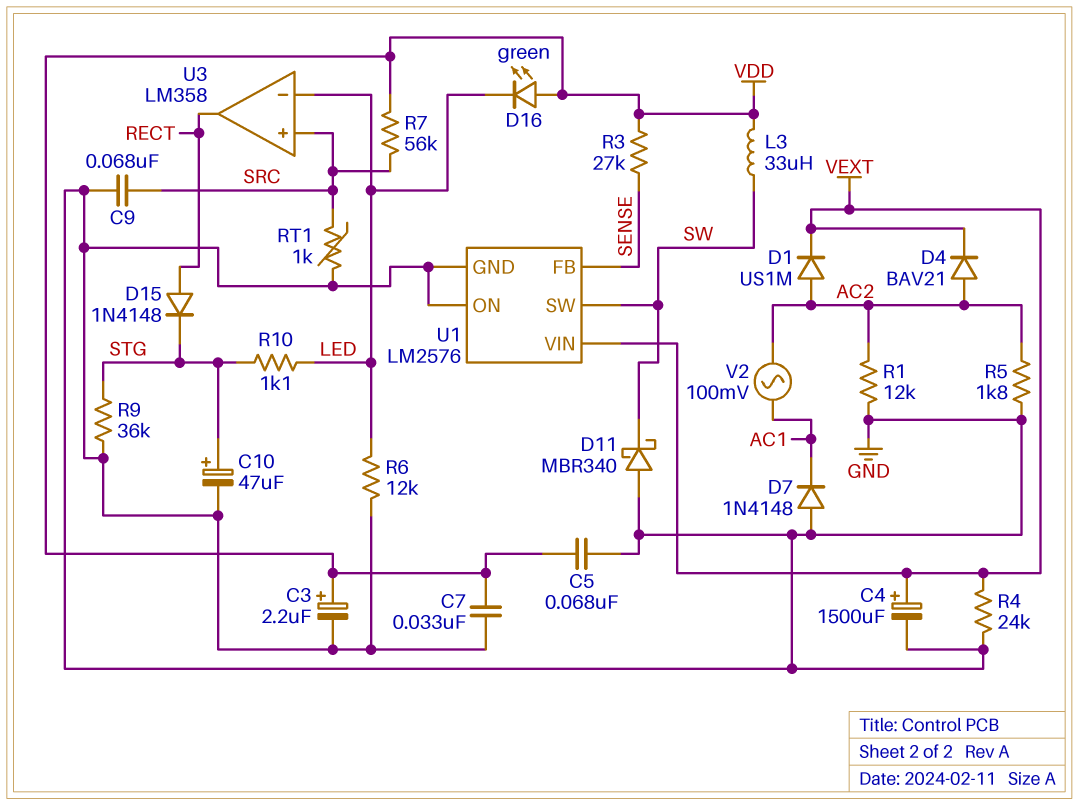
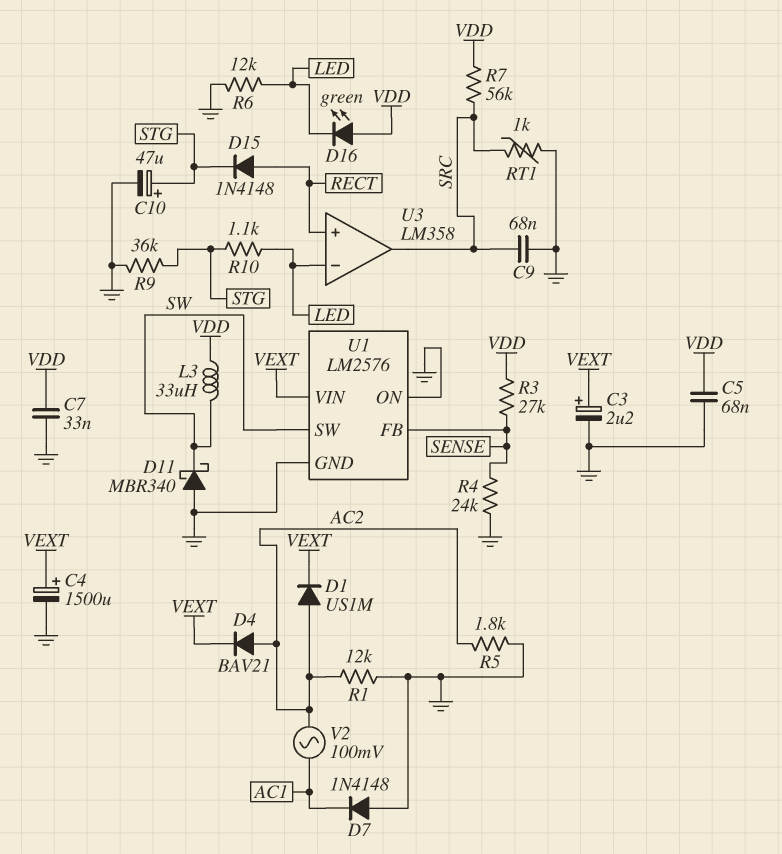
C3: 2.2uF (plus VDD, minus GND) -> 2.2uF (plus VEXT, minus GND)
R4: 24k (GND, VEXT) -> 24k (GND, SENSE)
U3 pin in+: SRC -> RECT
U3 pin out: RECT -> SRC

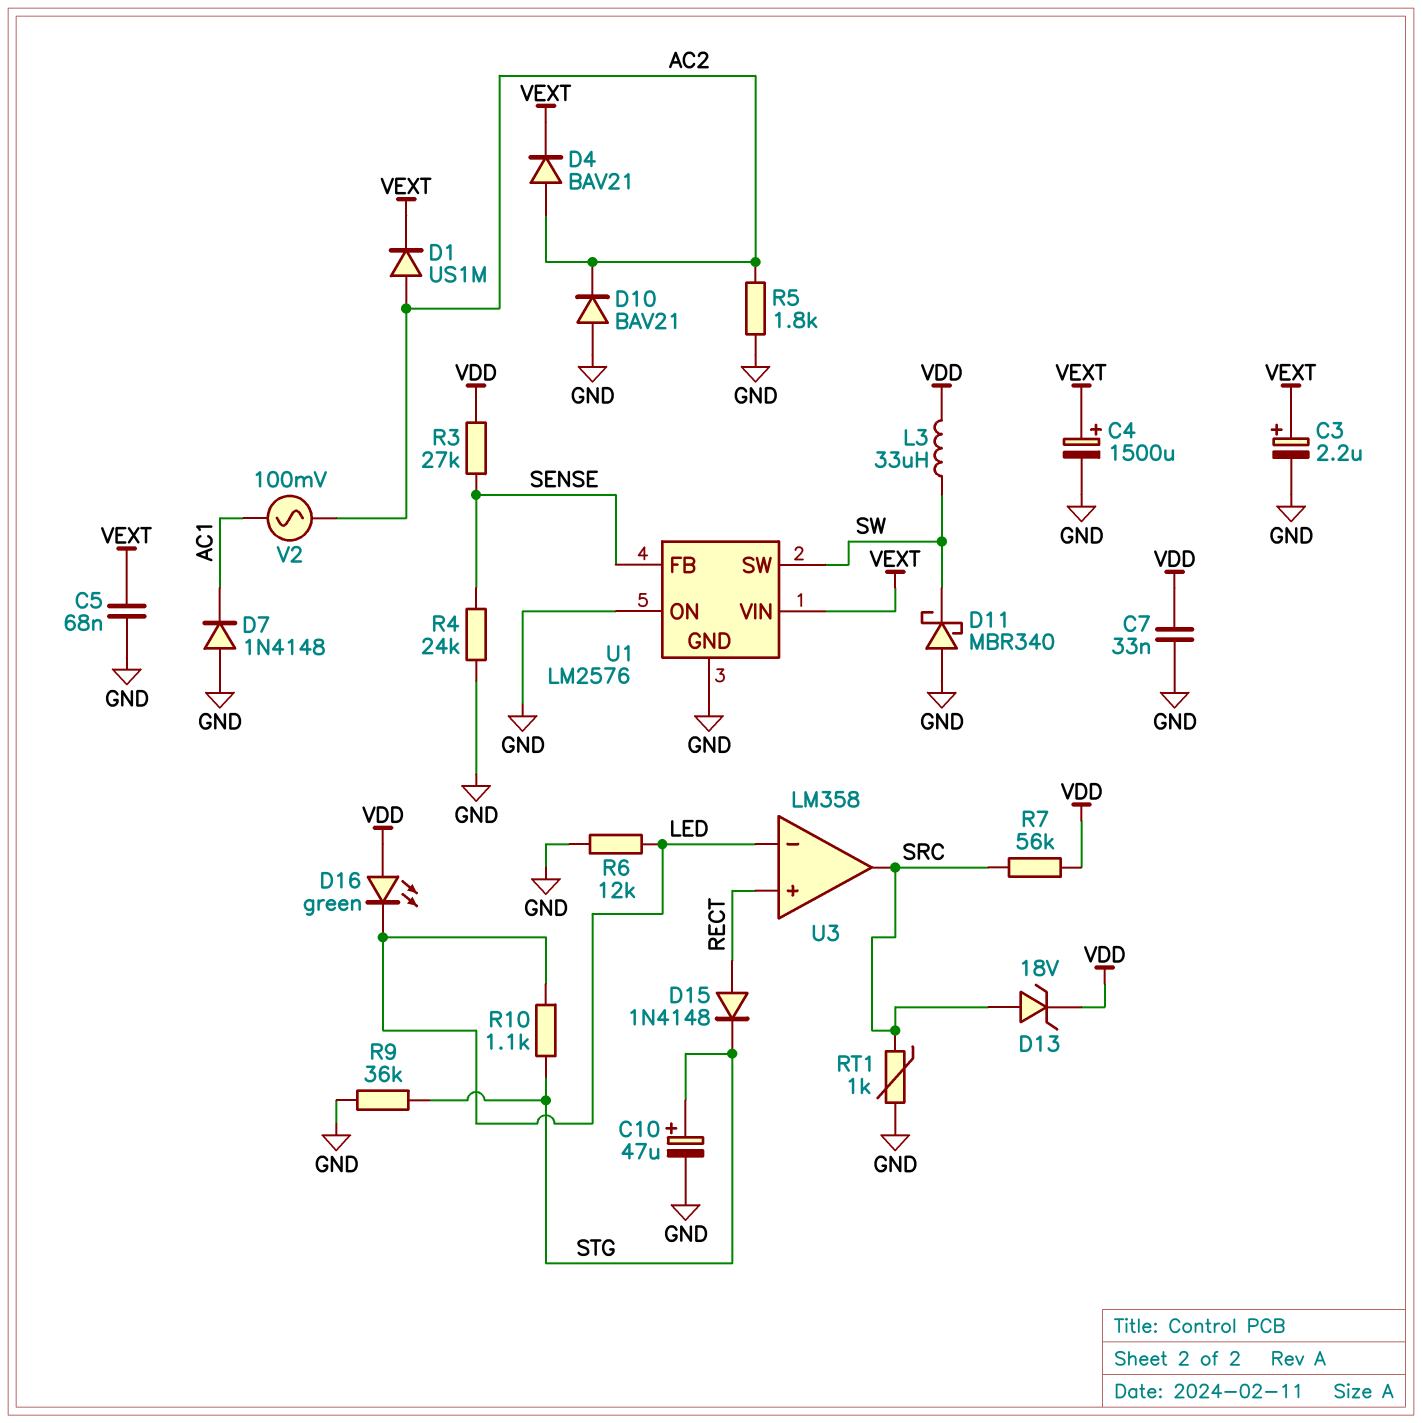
C5: 68nF (GND, VDD) -> 68nF (GND, VEXT)
C9: 68nF (GND, SRC) -> none
D10: none -> diode BAV21 (A GND, K AC2)
D13: none -> zener 18V (A SRC, K VDD)
R1: 12k (AC2, GND) -> none

